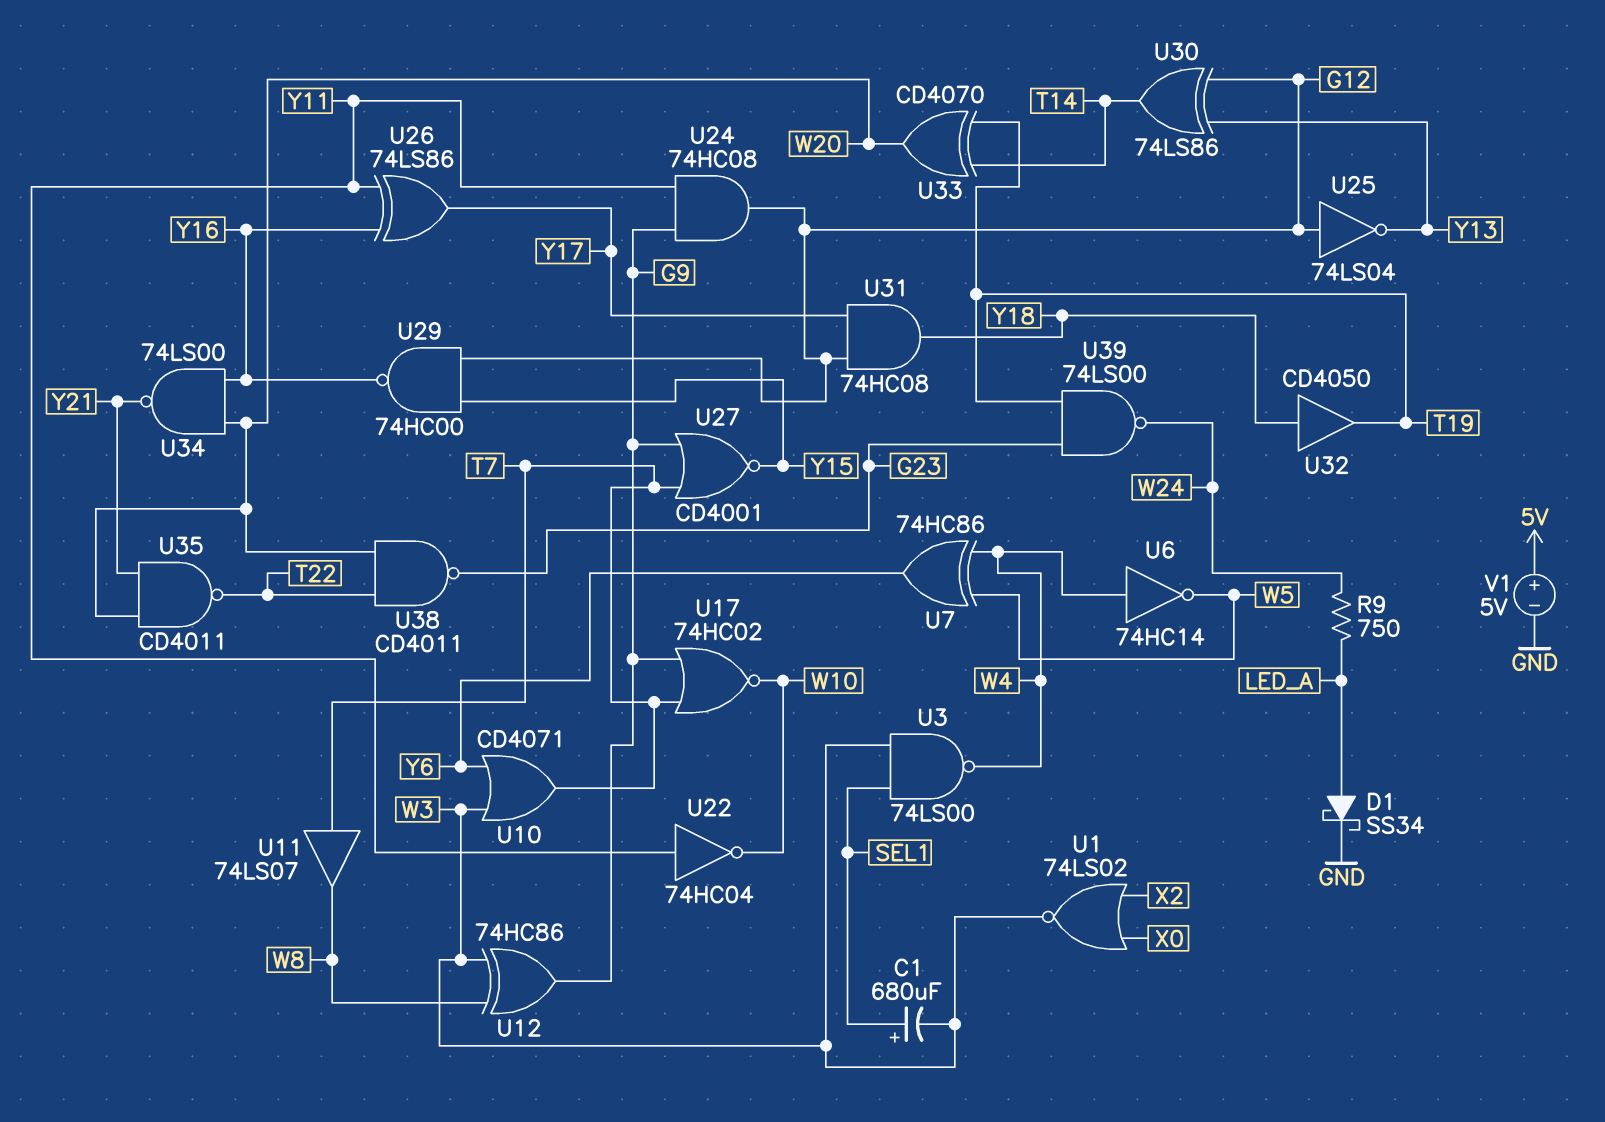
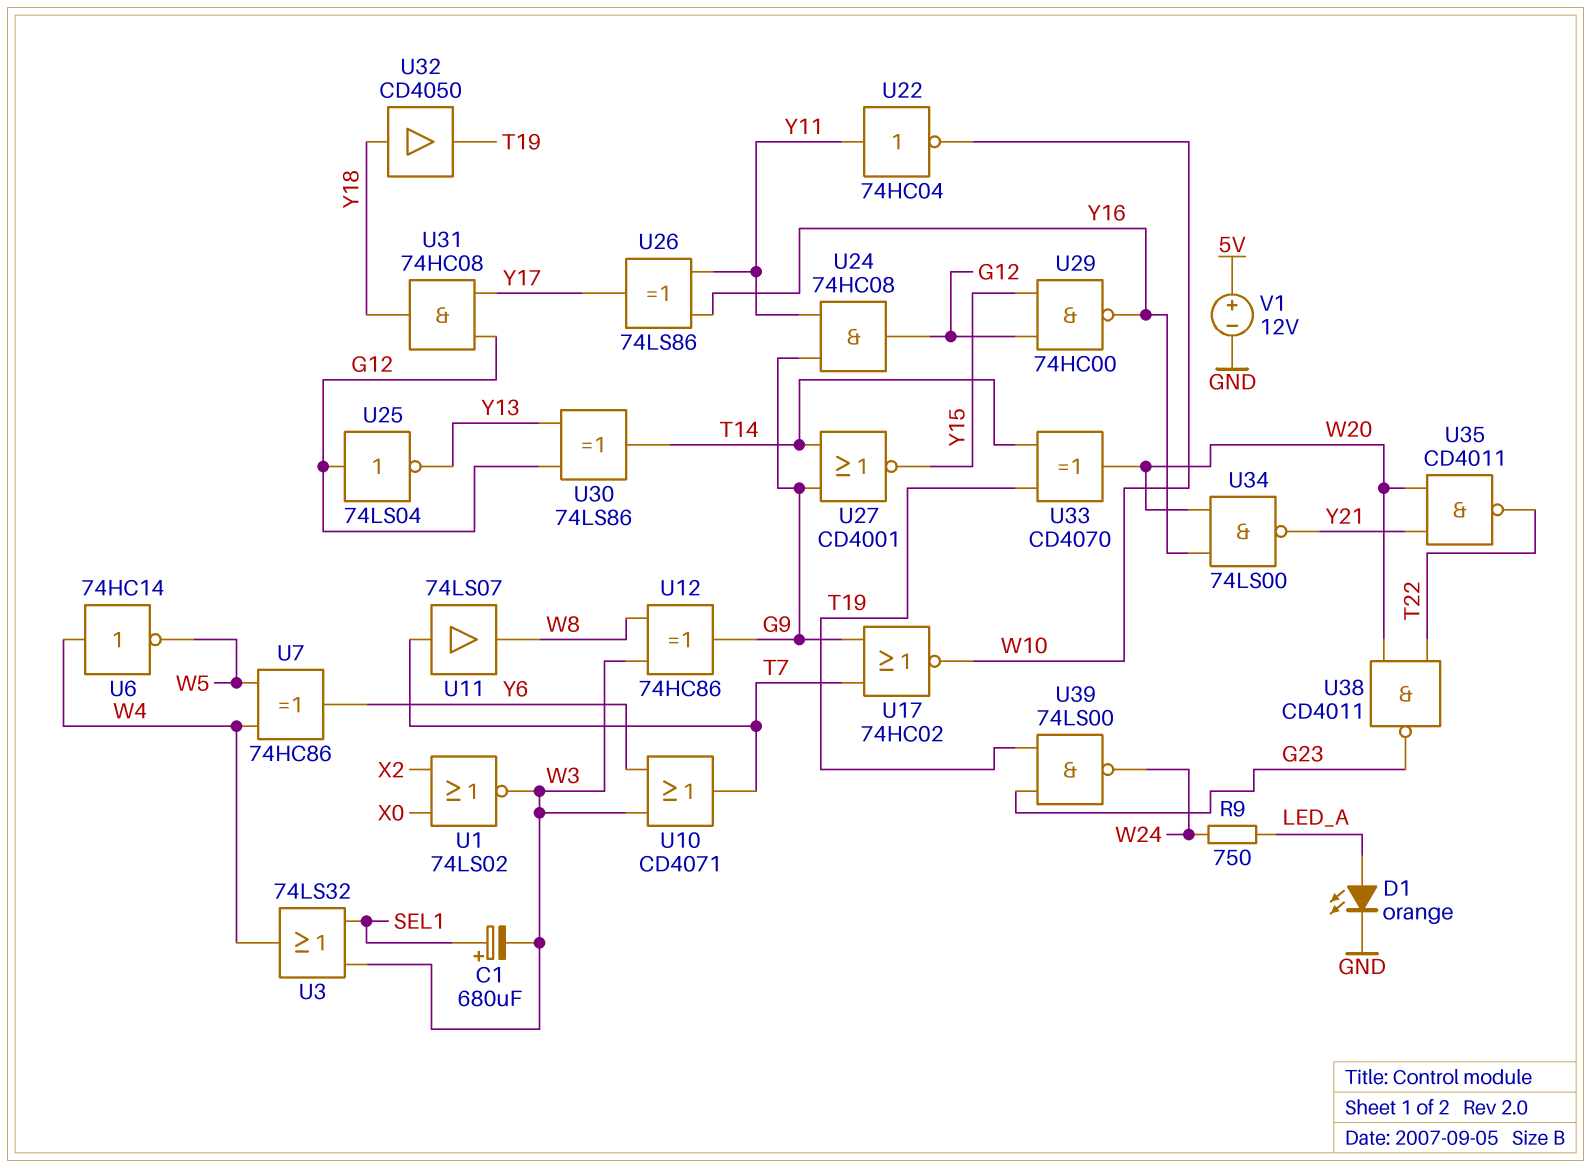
D1: schottky SS34 (A LED_A, K GND) -> LED orange (A LED_A, K GND)
U3: NAND 74LS00 (in SEL1, in W3, out W4) -> OR 74LS32 (in SEL1, in W3, out W4)
U27: NOR CD4001 (in G9, in T7, out Y15) -> NOR CD4001 (in G9, in T14, out Y15)
V1: 5V (plus 5V, minus GND) -> 12V (plus 5V, minus GND)

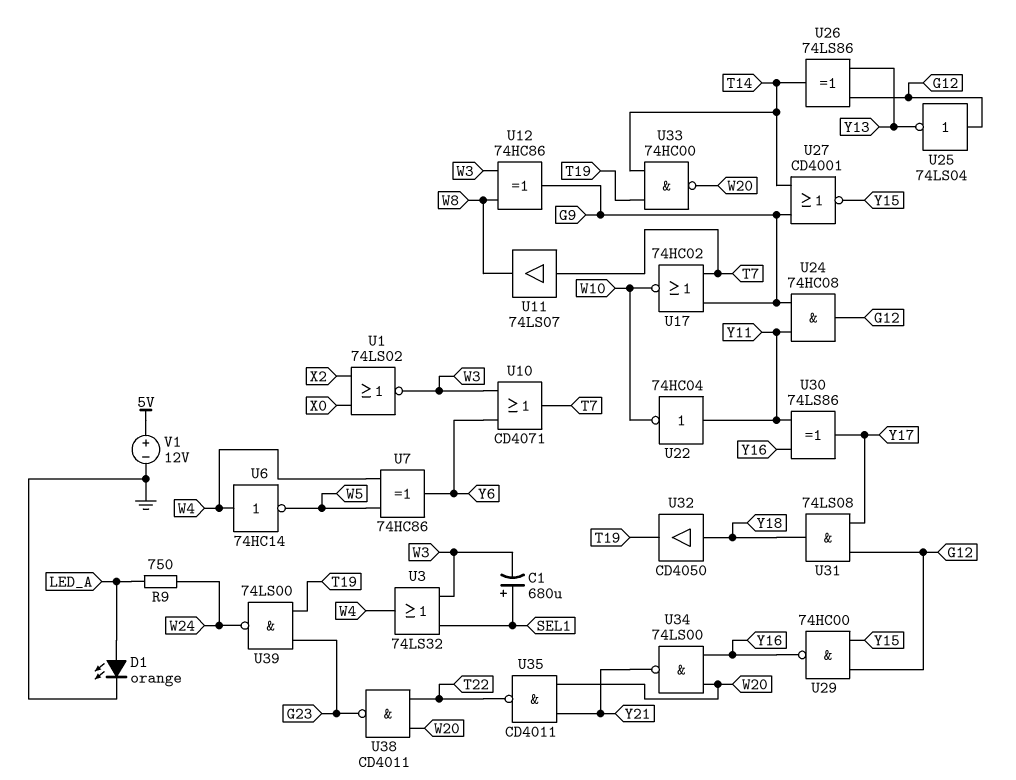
U26: XOR 74LS86 (in Y11, in Y16, out Y17) -> XOR 74LS86 (in G12, in Y13, out T14)
U30: XOR 74LS86 (in G12, in Y13, out T14) -> XOR 74LS86 (in Y11, in Y16, out Y17)
U31: AND 74HC08 (in G12, in Y17, out Y18) -> AND 74LS08 (in G12, in Y17, out Y18)
U33: XOR CD4070 (in T14, in T19, out W20) -> NAND 74HC00 (in T14, in T19, out W20)

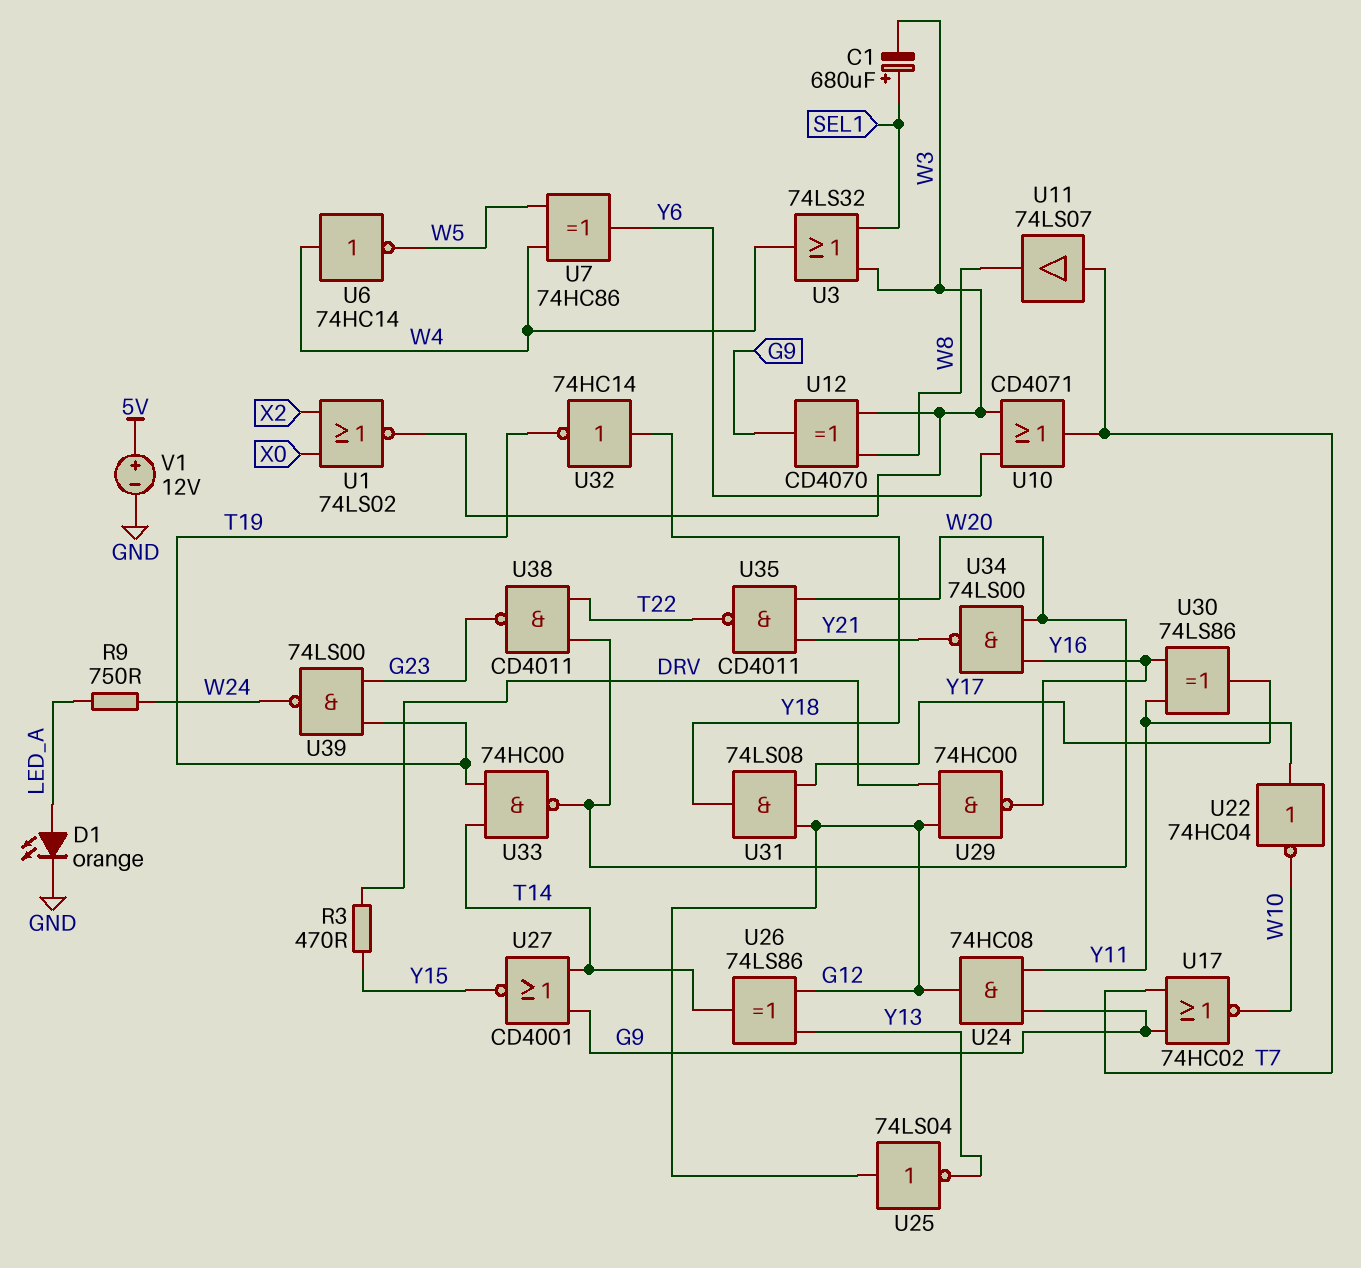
R3: none -> 470 (DRV, Y15)
U12: XOR 74HC86 (in W3, in W8, out G9) -> XOR CD4070 (in W3, in W8, out G9)
U29: NAND 74HC00 (in G12, in Y15, out Y16) -> NAND 74HC00 (in DRV, in G12, out Y16)
U32: buffer CD4050 (in Y18, out T19) -> NOT 74HC14 (in Y18, out T19)

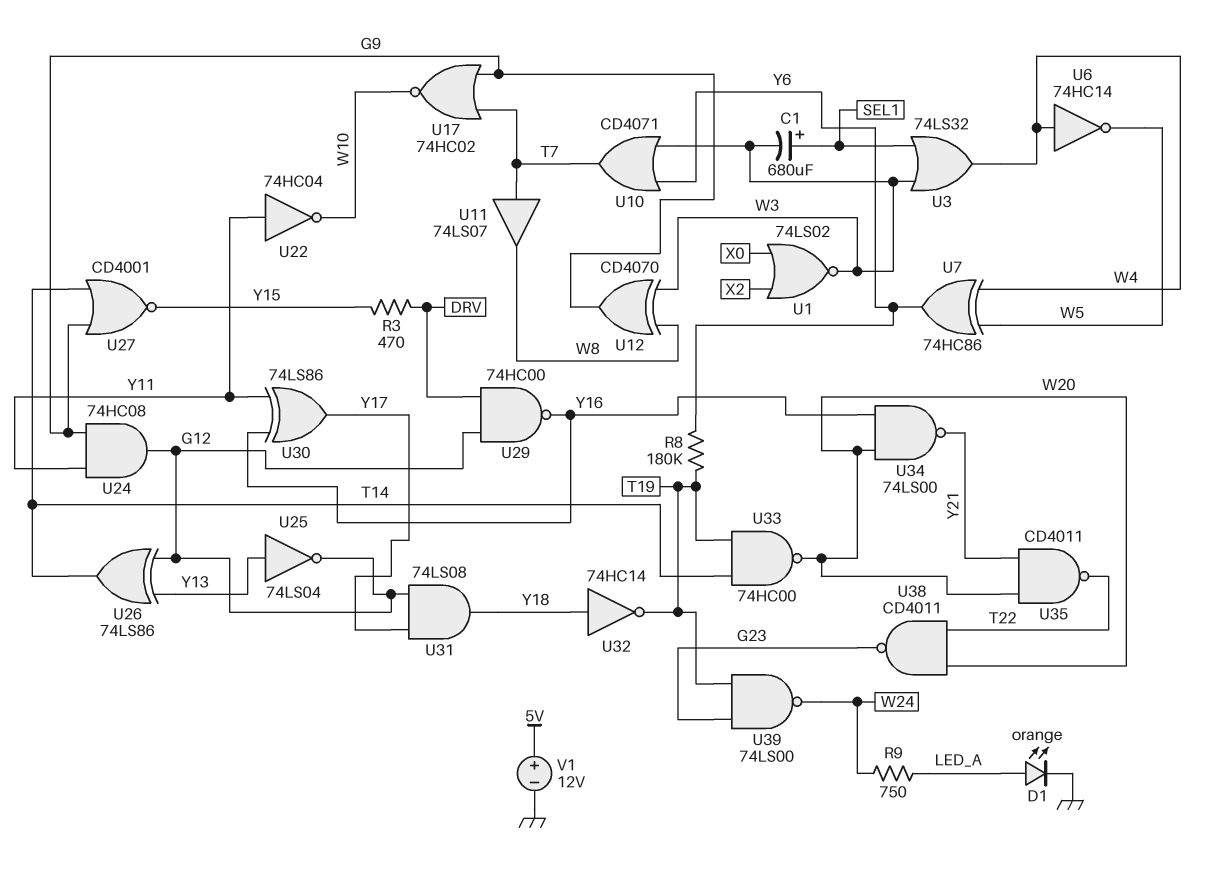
R8: none -> 180k (T19, Y6)
U25: NOT 74LS04 (in G12, out Y13) -> NOT 74LS04 (in Y13, out G12)

